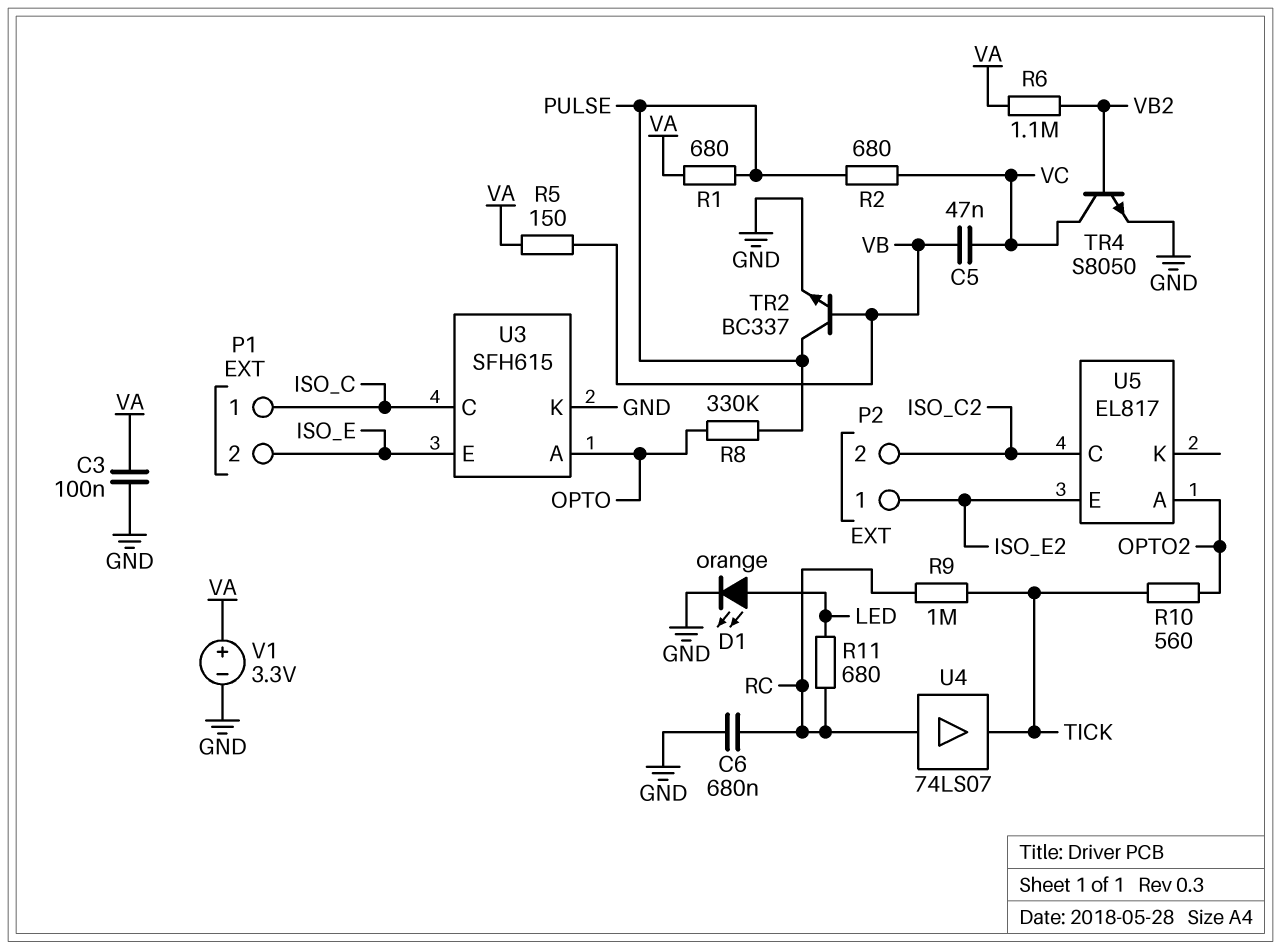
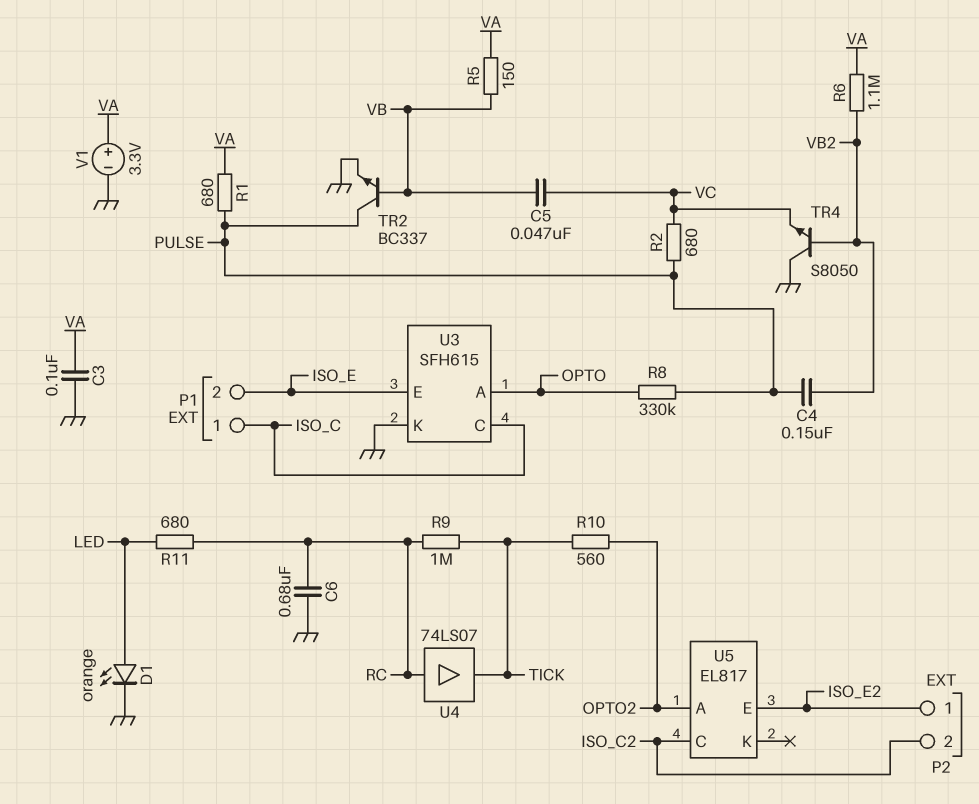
C4: none -> 150nF (PULSE, VB2)
TR4: NPN S8050 (B VB2, C VC, E GND) -> NPN S8050 (B VB2, C GND, E VC)

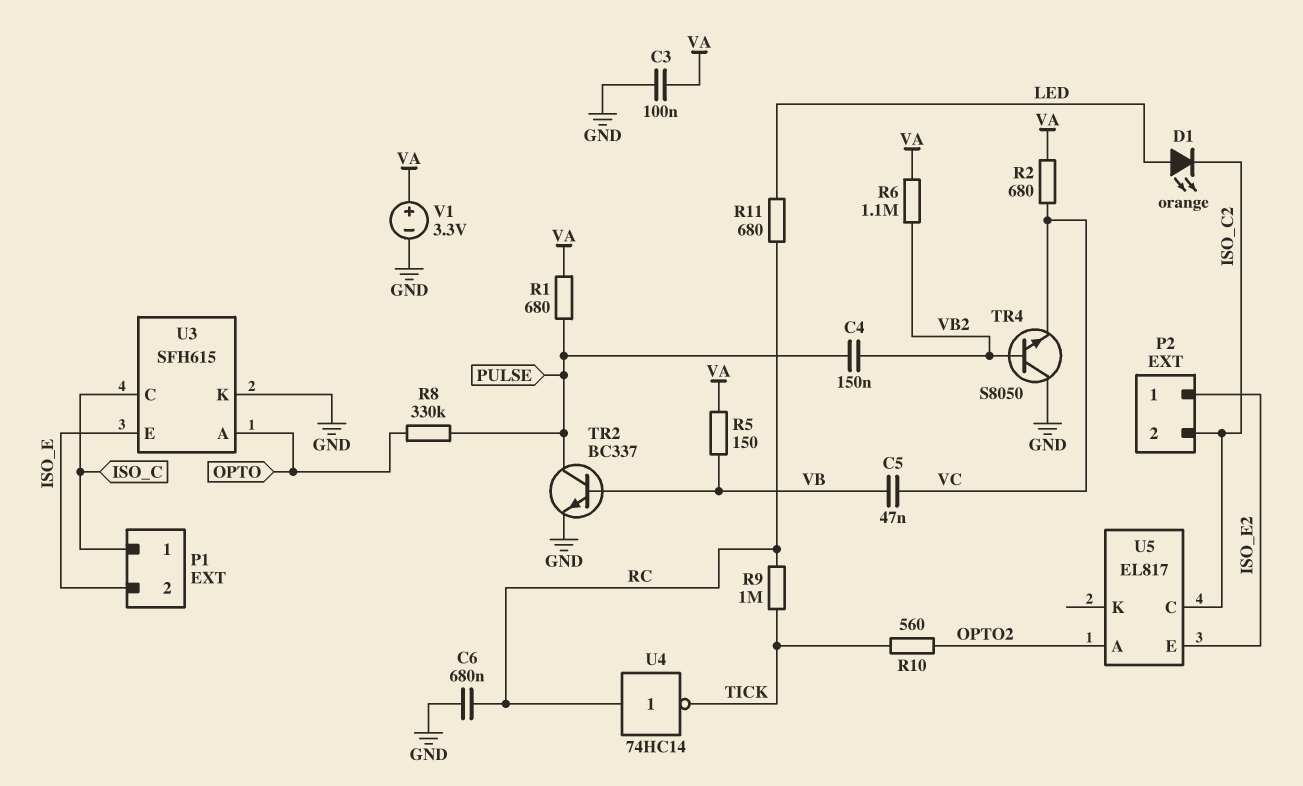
D1: LED orange (A LED, K GND) -> LED orange (A LED, K ISO_C2)
R2: 680 (PULSE, VC) -> 680 (VA, VC)
U4: buffer 74LS07 (in RC, out TICK) -> NOT 74HC14 (in RC, out TICK)

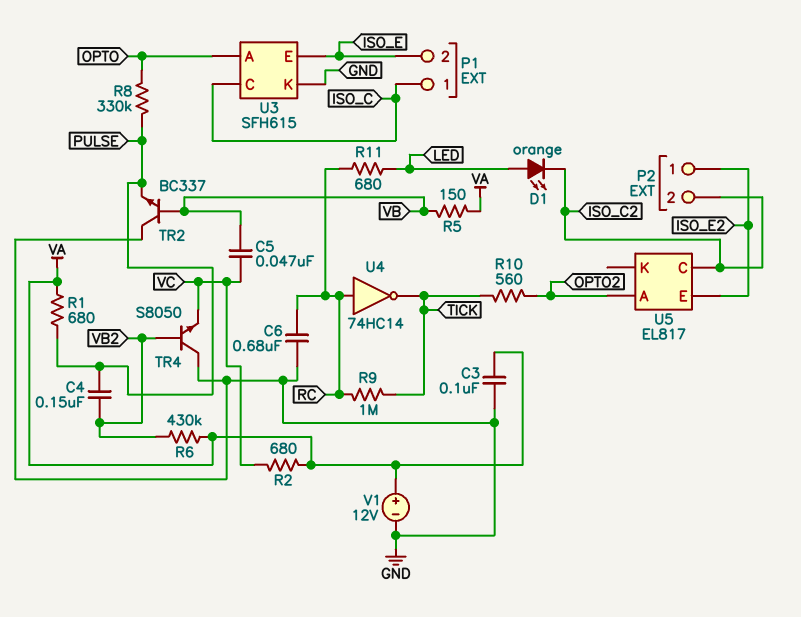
R6: 1.1M (VA, VB2) -> 430k (VA, VB2)
TR2: NPN BC337 (B VB, C PULSE, E GND) -> NPN BC337 (B VB, C GND, E PULSE)
V1: 3.3V (plus VA, minus GND) -> 12V (plus VA, minus GND)

